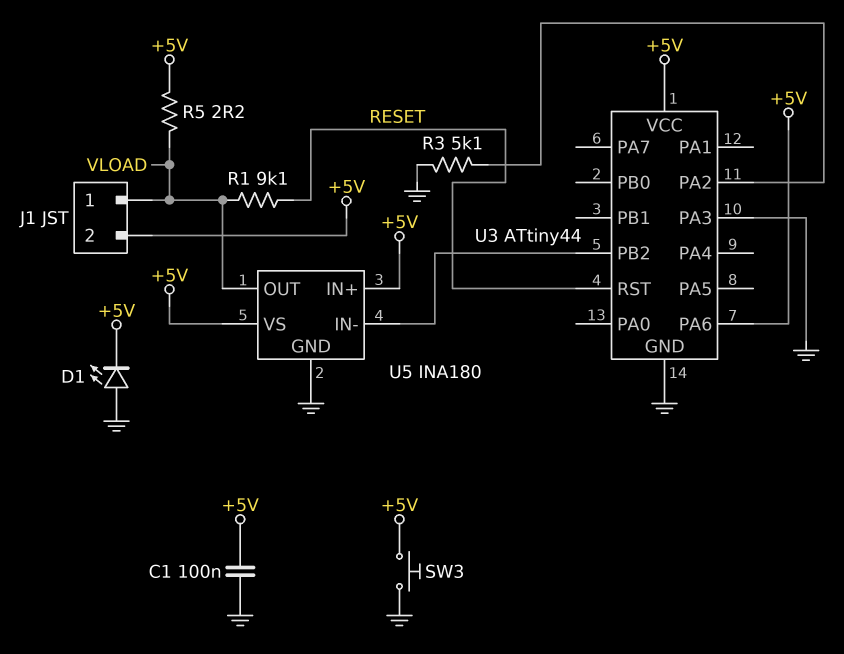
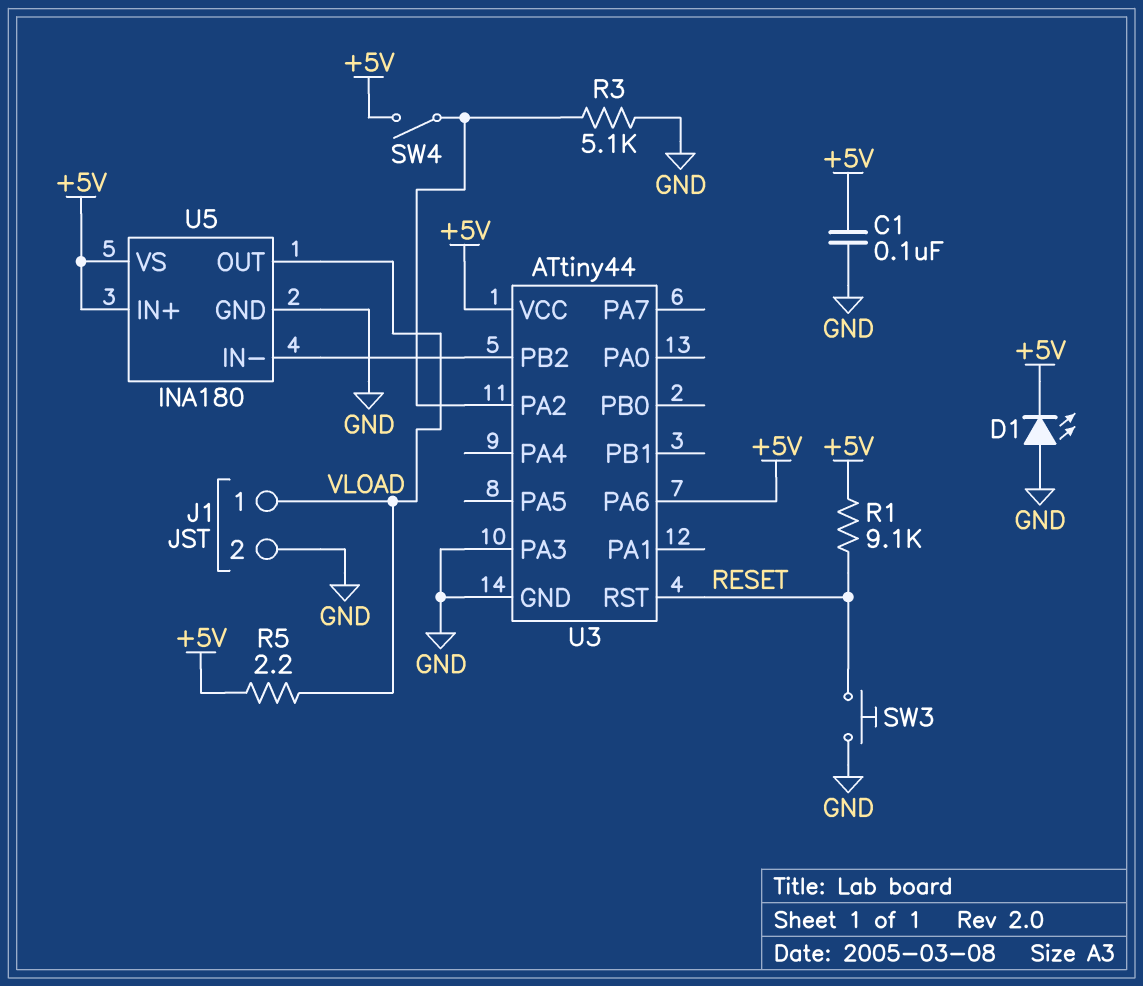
J1 pin 2: +5V -> GND
R1: 9.1k (RESET, VLOAD) -> 9.1k (+5V, RESET)
SW3: button (+5V, GND) -> button (GND, RESET)
SW4: none -> switch (+5V, U3/PA2)

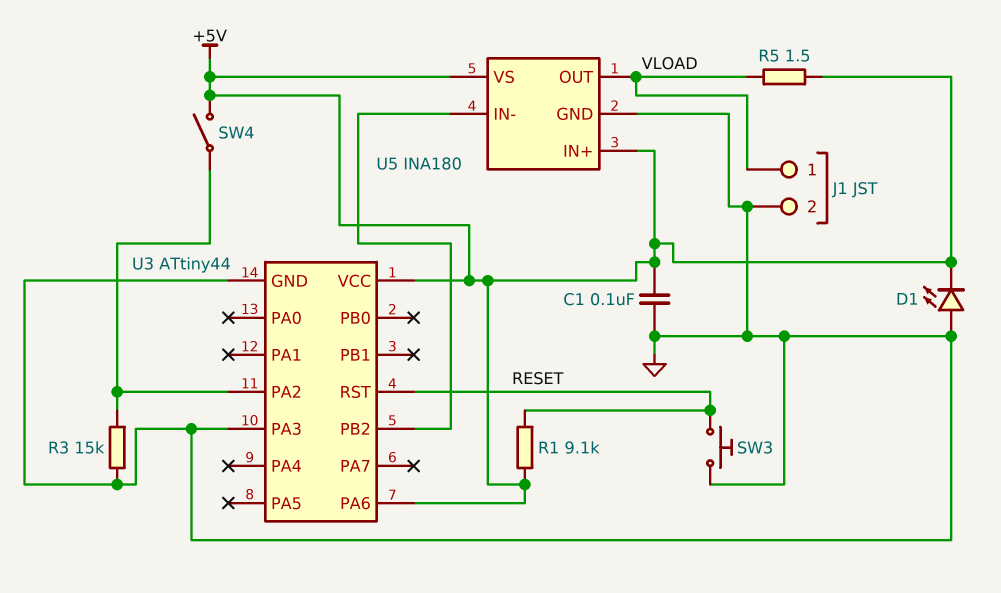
R3: 5.1k (GND, U3/PA2) -> 15k (GND, U3/PA2)
R5: 2.2 (+5V, VLOAD) -> 1.5 (+5V, VLOAD)

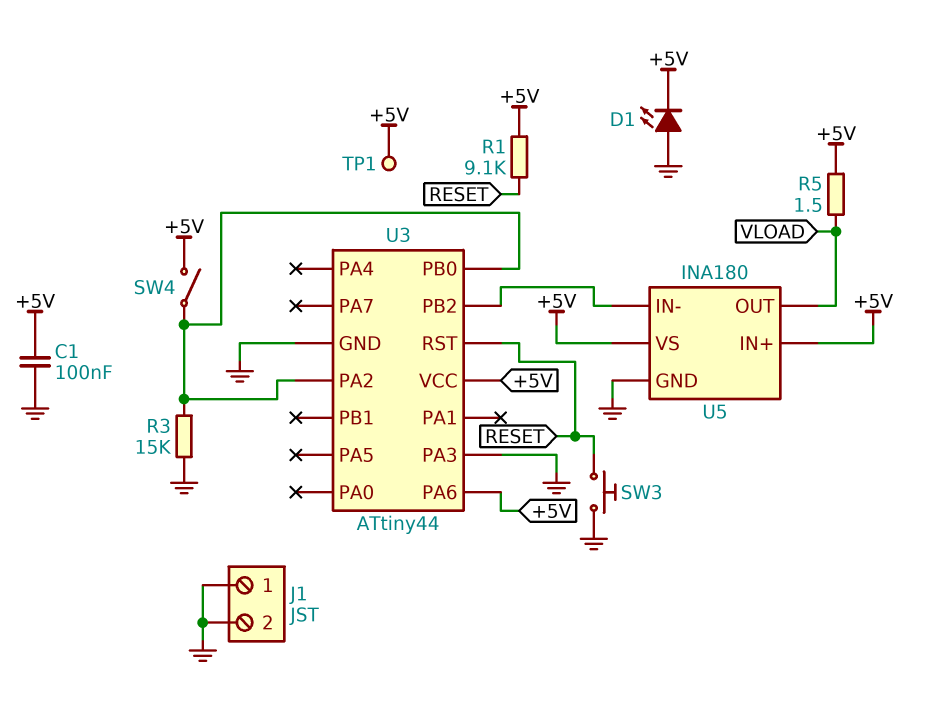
J1 pin 1: VLOAD -> GND
TP1: none -> test point (+5V)
U3 pin PB0: none -> U3/PA2

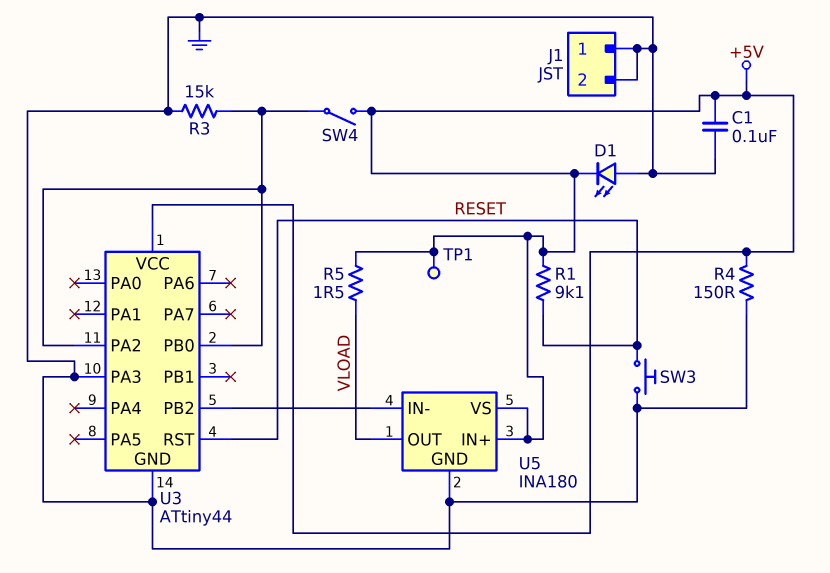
R4: none -> 150 (+5V, GND)
U3 pin PA6: +5V -> none

